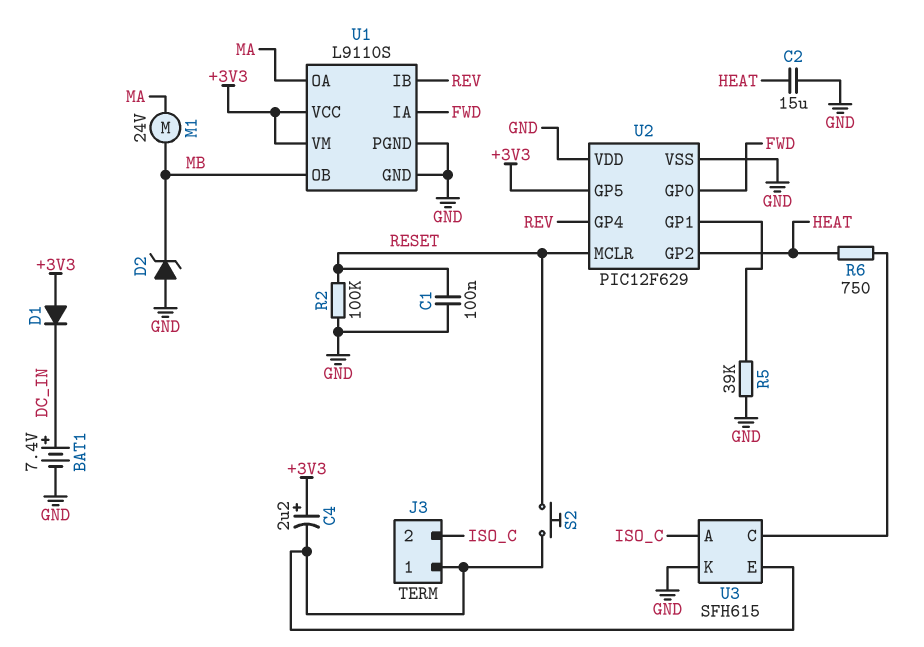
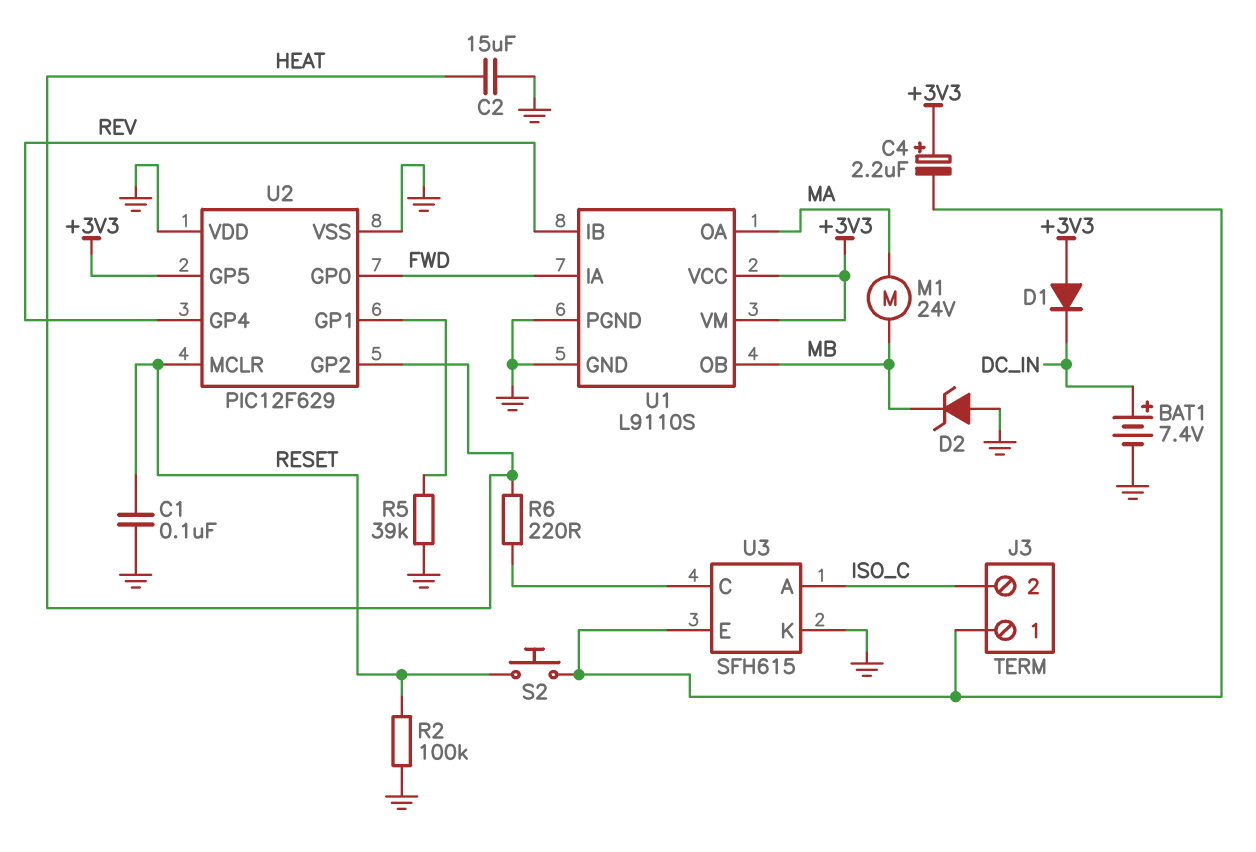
R6: 750 (HEAT, U3/C) -> 220 (HEAT, U3/C)

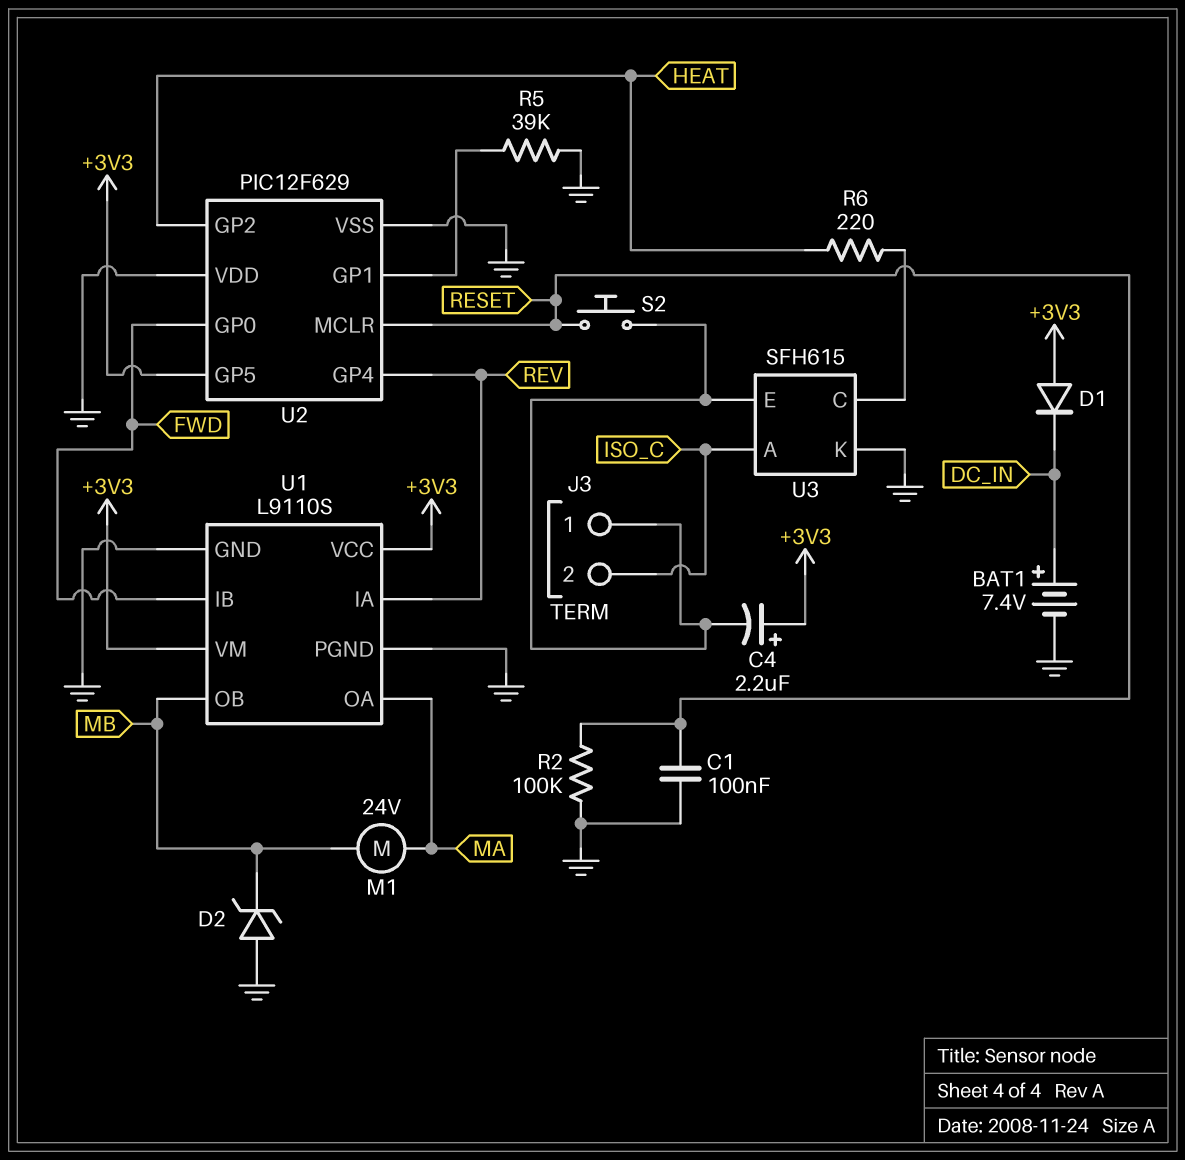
C2: 15uF (GND, HEAT) -> none
U1 pin IA: FWD -> REV
U1 pin IB: REV -> FWD

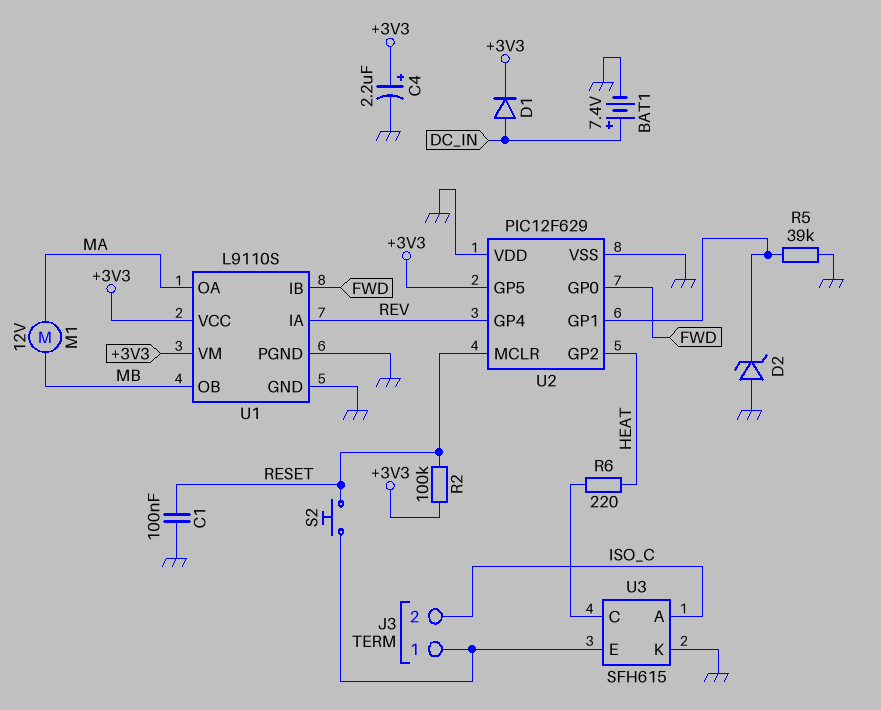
C4: 2.2uF (plus +3V3, minus J3/1) -> 2.2uF (plus +3V3, minus GND)
D1: diode (A +3V3, K DC_IN) -> diode (A DC_IN, K +3V3)
D2: zener (A GND, K MB) -> zener (A GND, K U2/GP1)
M1: motor 24V (MA, MB) -> motor 12V (MA, MB)
R2: 100k (GND, RESET) -> 100k (+3V3, RESET)

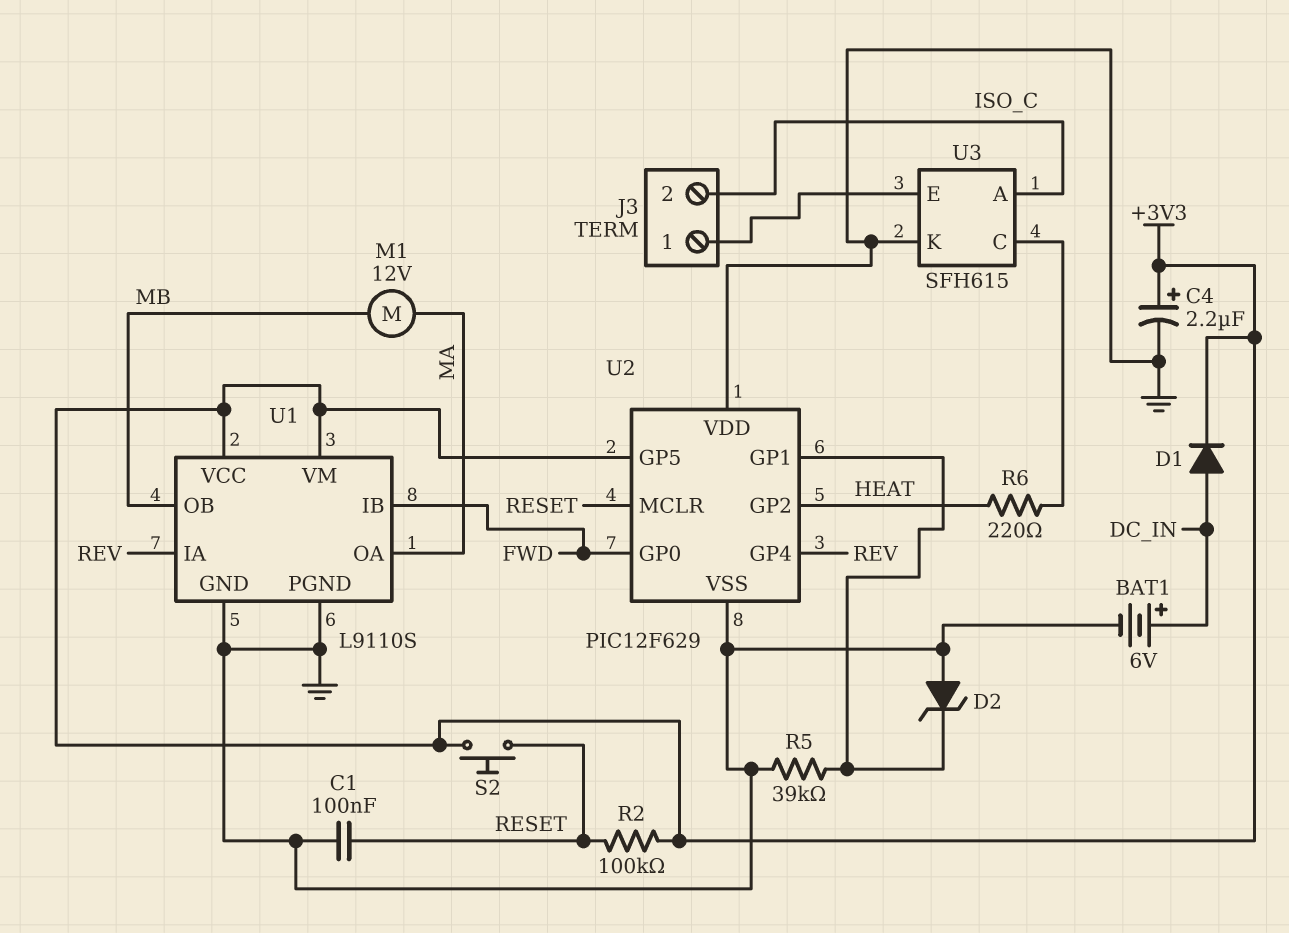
BAT1: 7.4V (plus DC_IN, minus GND) -> 6V (plus DC_IN, minus GND)
S2: button (J3/1, RESET) -> button (+3V3, RESET)

